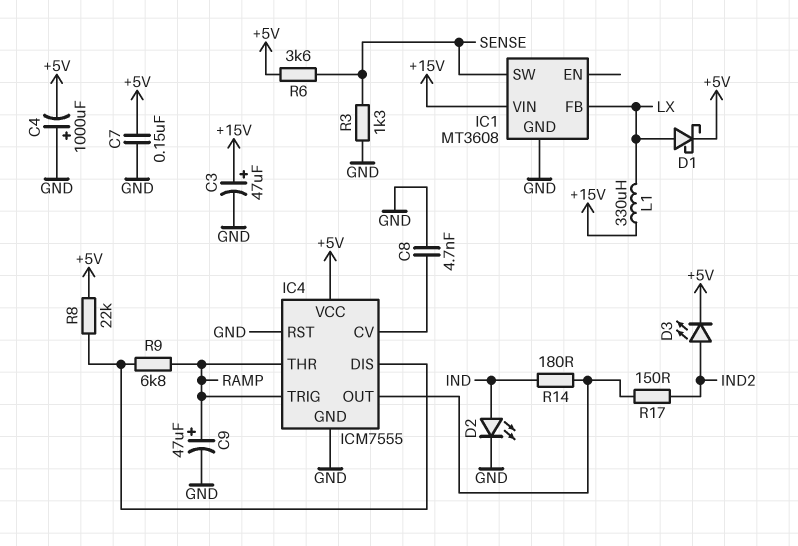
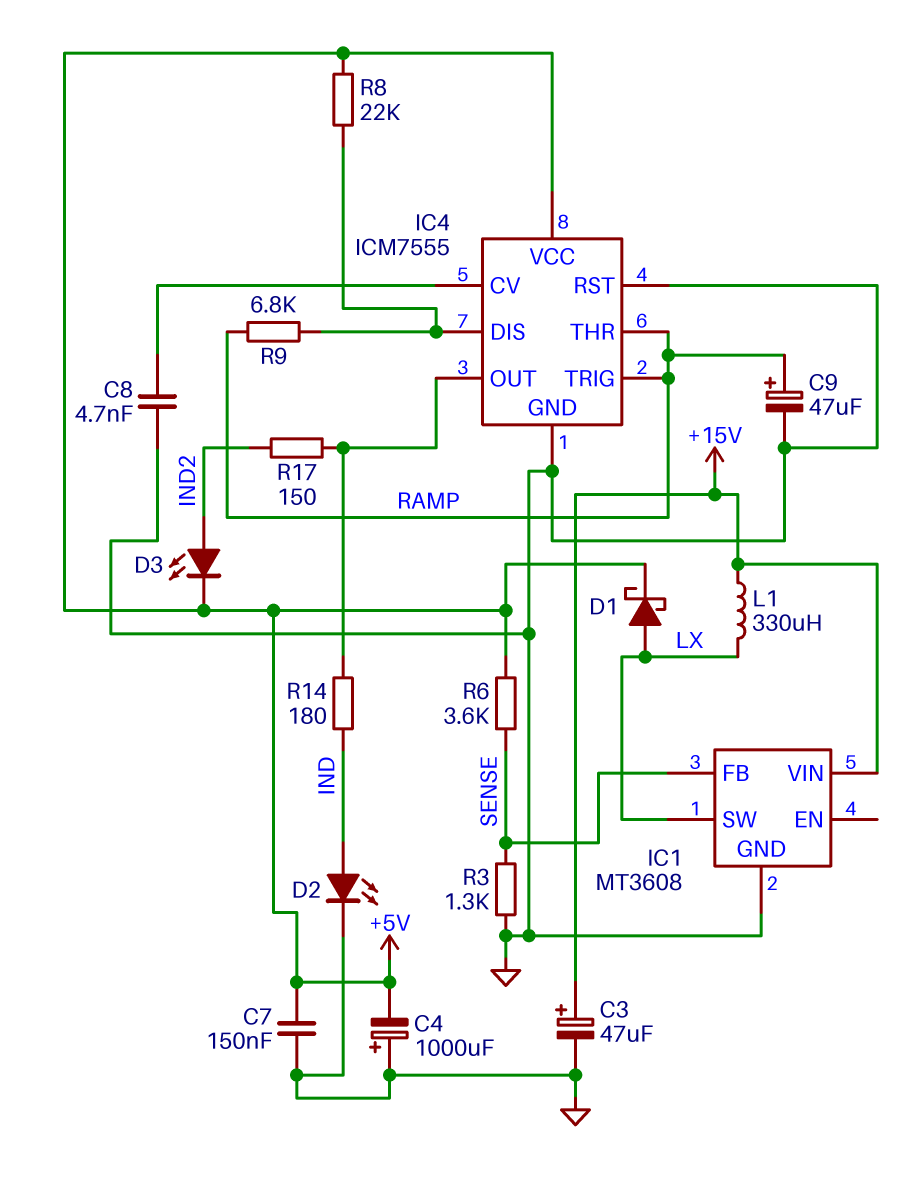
IC1 pin FB: LX -> SENSE
IC1 pin SW: SENSE -> LX

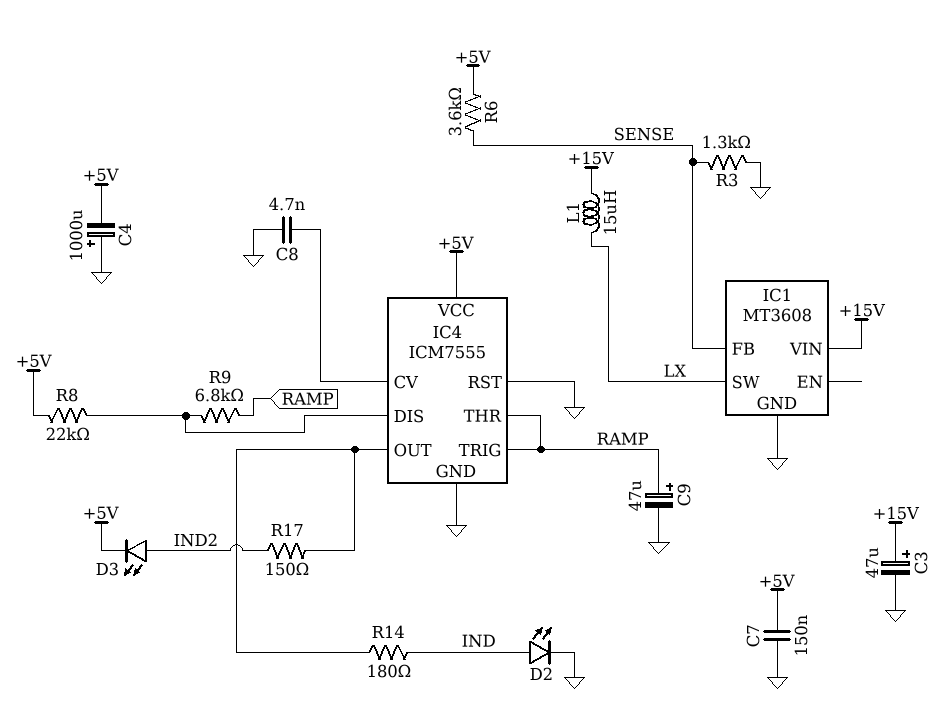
D1: schottky (A LX, K +5V) -> none
L1: 330uH (+15V, LX) -> 15uH (+15V, LX)

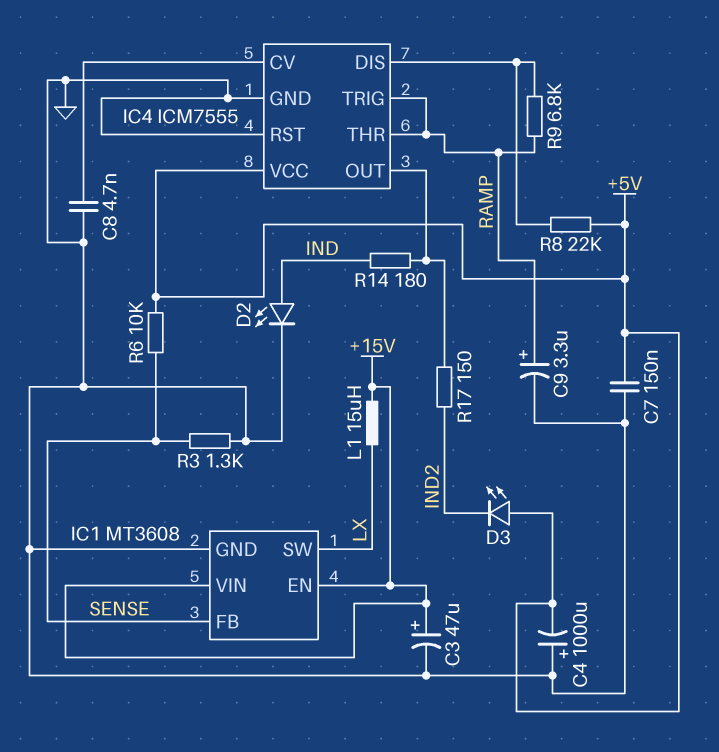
C9: 47uF (plus RAMP, minus GND) -> 3.3uF (plus RAMP, minus GND)
D3: LED (A IND2, K +5V) -> LED (A +5V, K IND2)
IC1 pin EN: none -> +15V
R6: 3.6k (+5V, SENSE) -> 10k (+5V, SENSE)

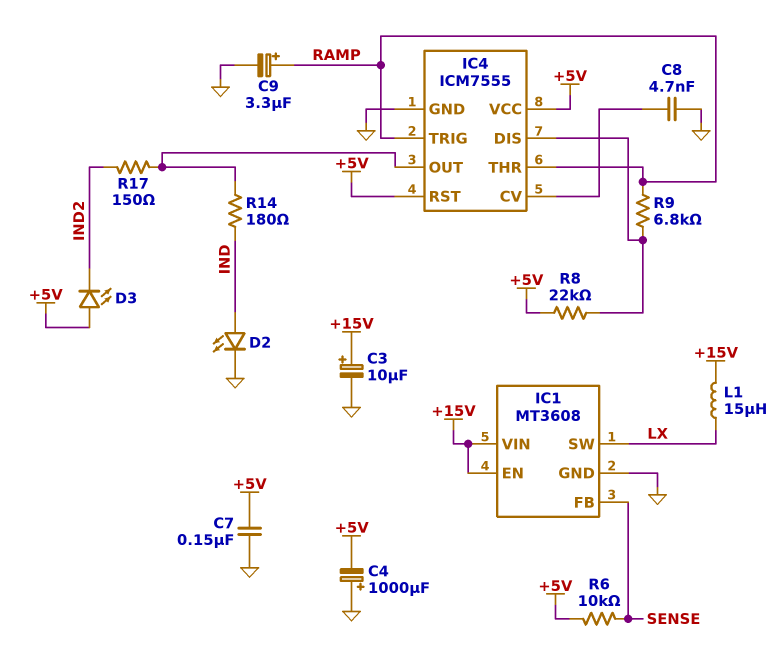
C3: 47uF (plus +15V, minus GND) -> 10uF (plus +15V, minus GND)
IC4 pin RST: GND -> +5V
R3: 1.3k (GND, SENSE) -> none

